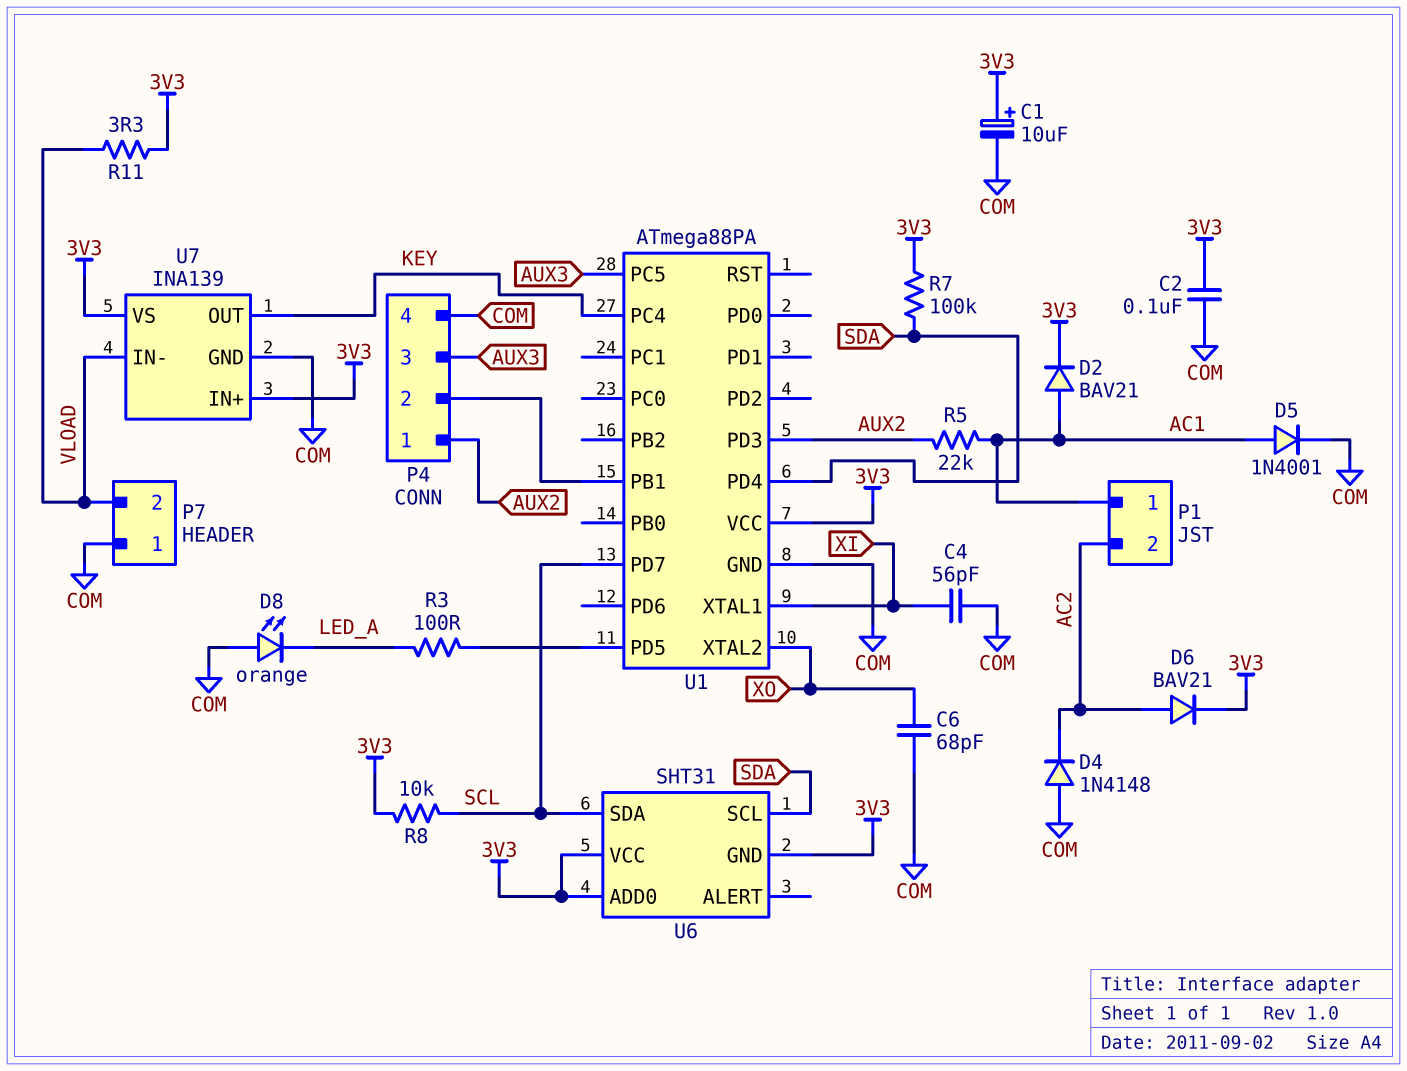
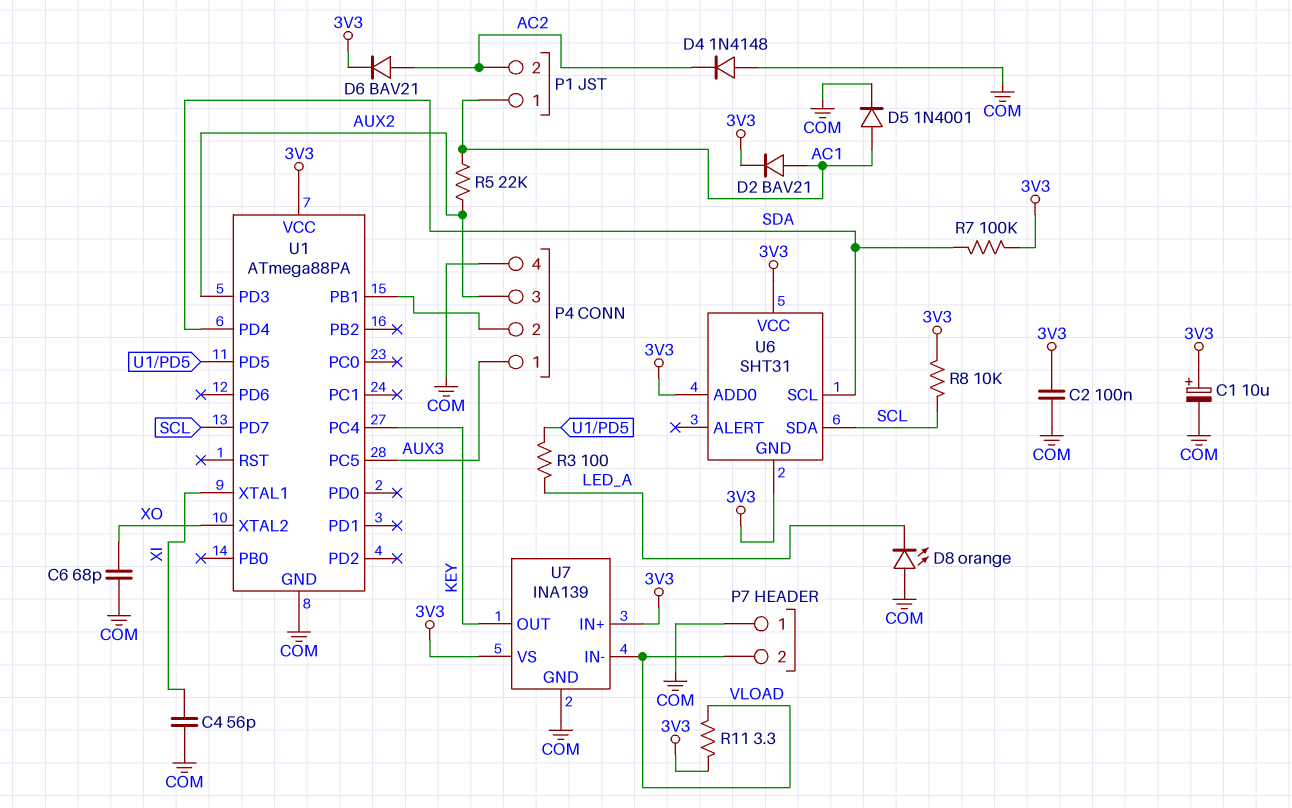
P4 pin 1: AUX2 -> AUX3
P4 pin 3: AUX3 -> AUX2

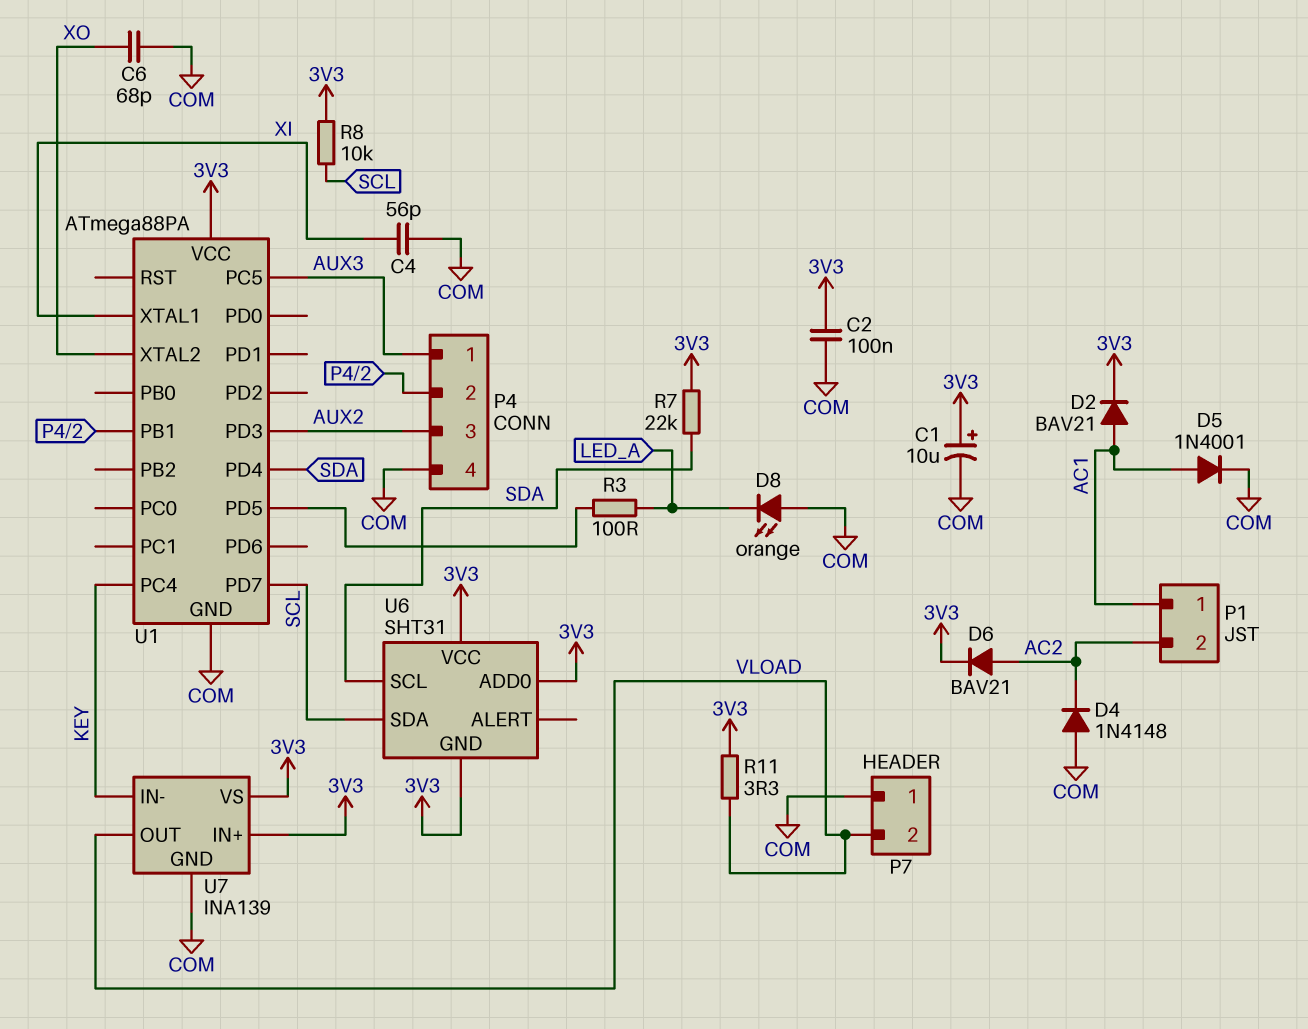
R5: 22k (AC1, AUX2) -> none
R7: 100k (3V3, SDA) -> 22k (3V3, SDA)
U7 pin IN-: VLOAD -> KEY
U7 pin OUT: KEY -> VLOAD

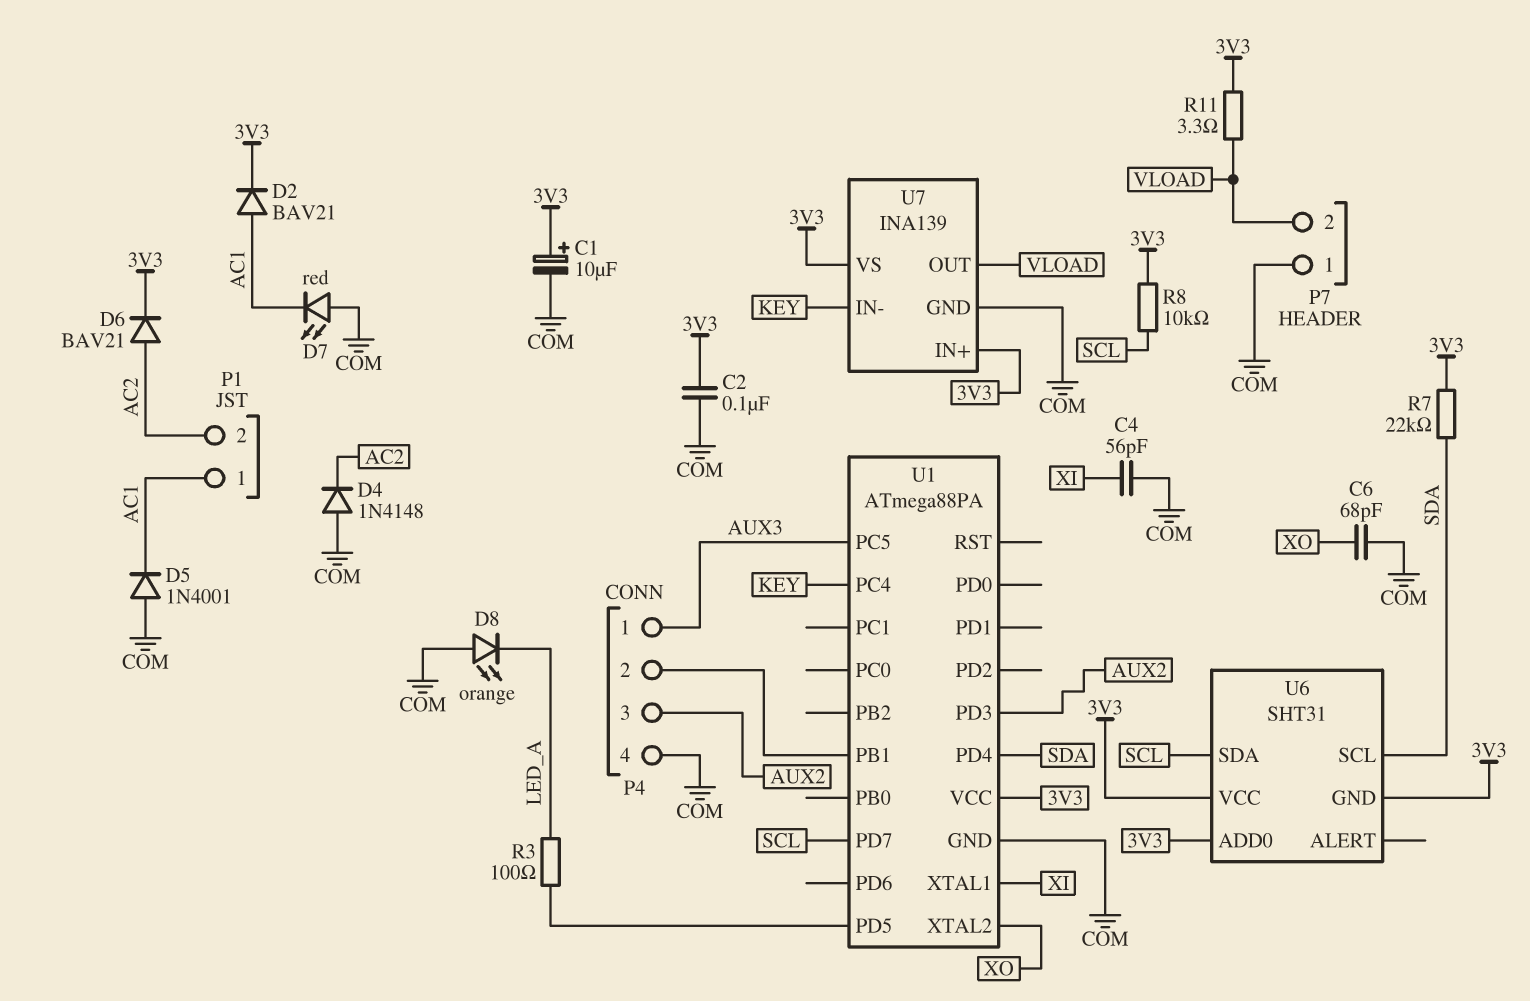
D5: diode 1N4001 (A AC1, K COM) -> diode 1N4001 (A COM, K AC1)
D7: none -> LED red (A COM, K AC1)

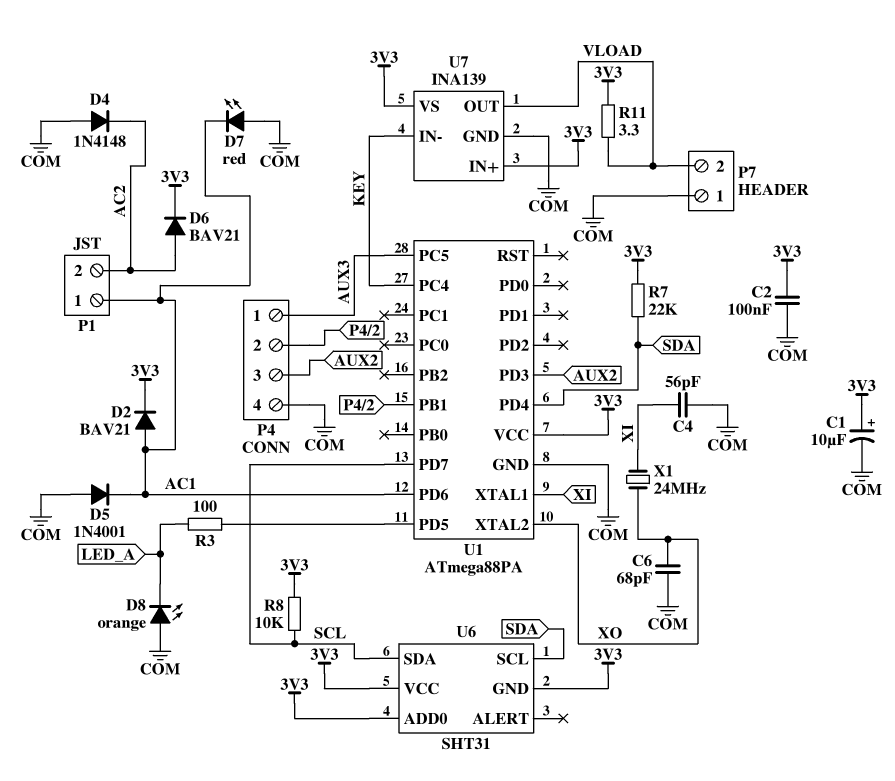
U1 pin PD6: none -> AC1
X1: none -> 24MHz (XI, XO)

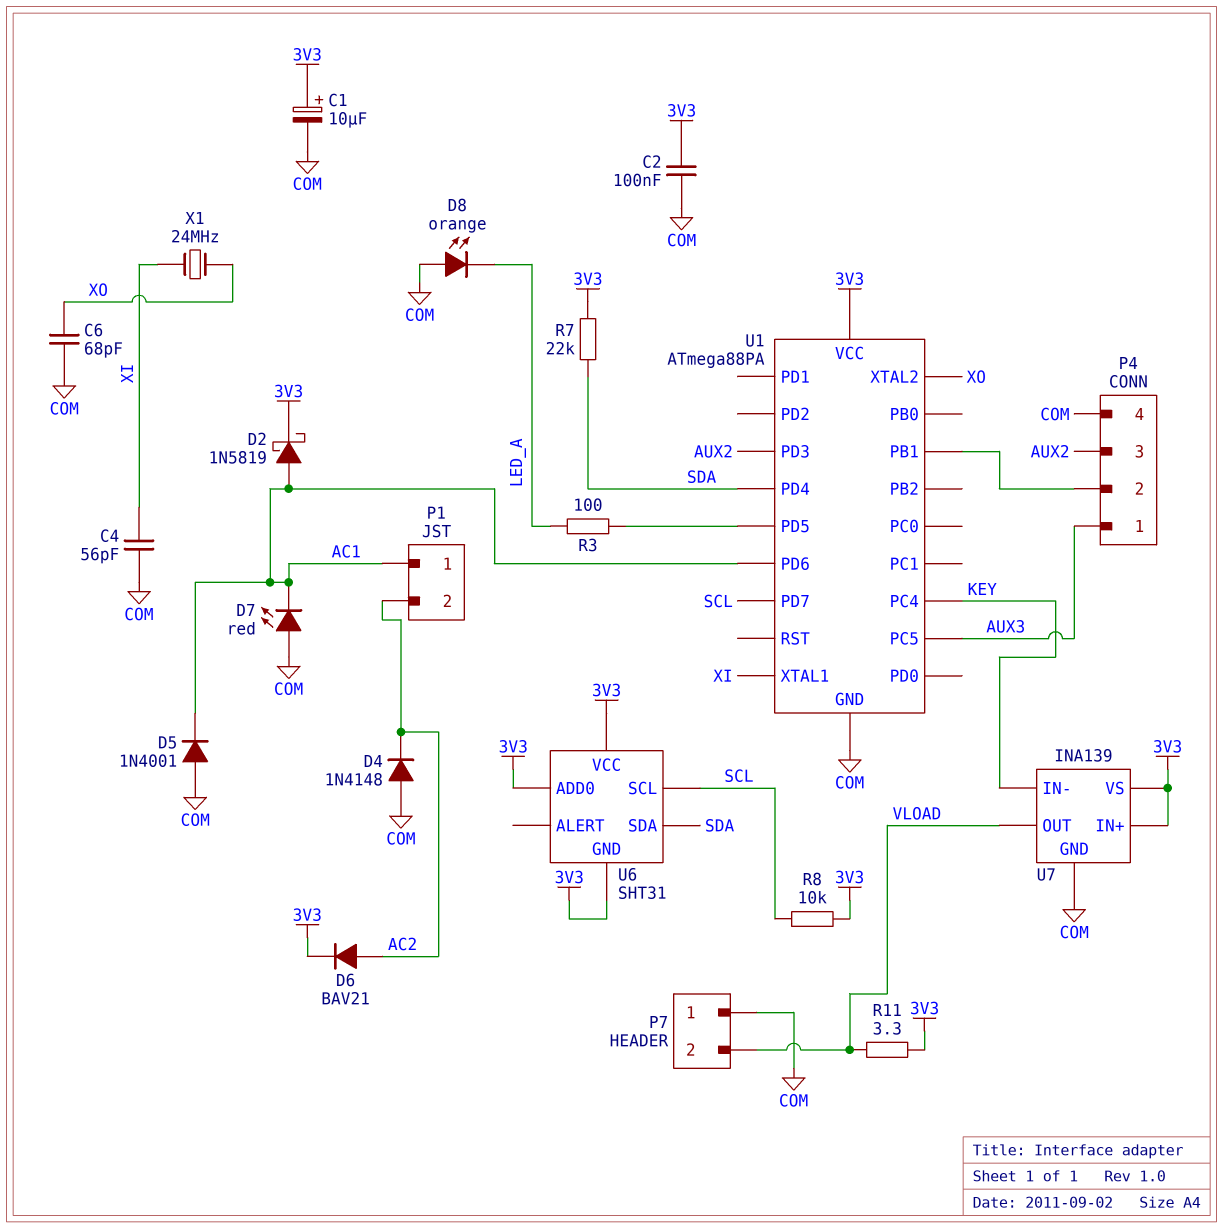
D2: diode BAV21 (A AC1, K 3V3) -> schottky 1N5819 (A AC1, K 3V3)
U6 pin SCL: SDA -> SCL
U6 pin SDA: SCL -> SDA

